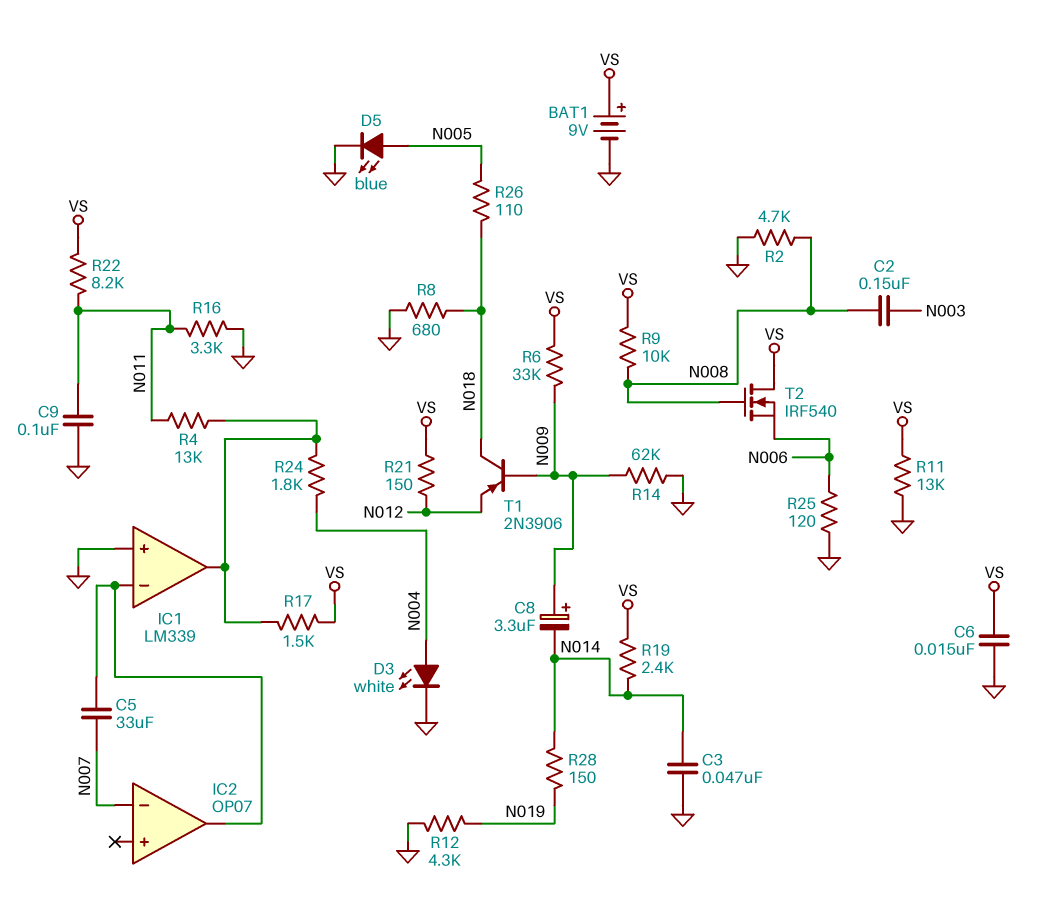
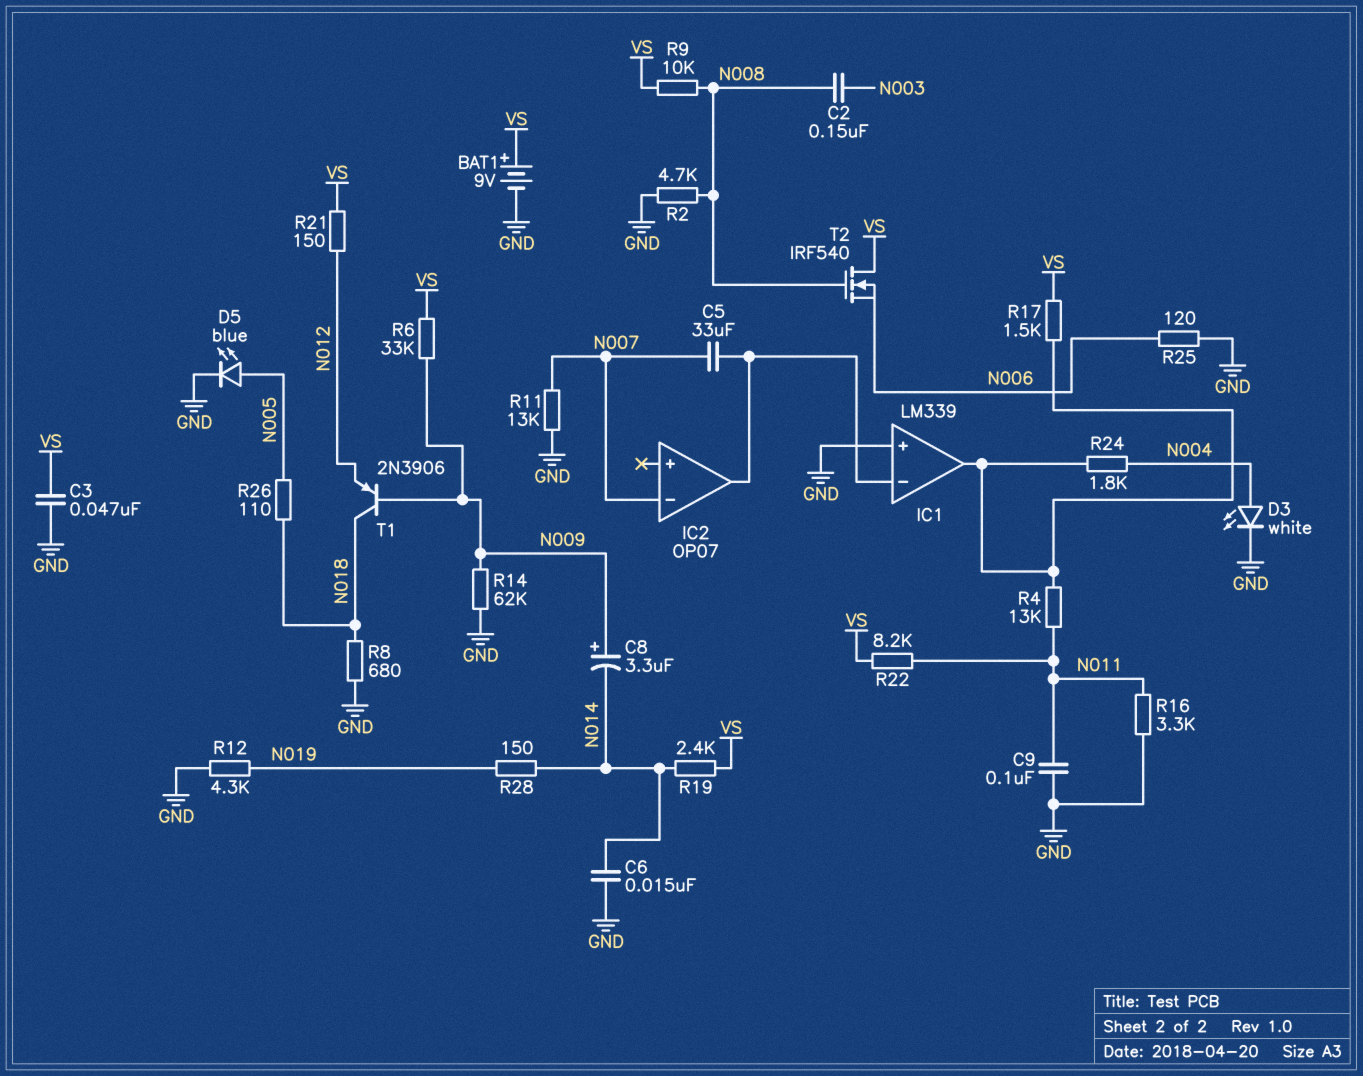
C3: 47nF (GND, N014) -> 47nF (GND, VS)
C6: 15nF (GND, VS) -> 15nF (GND, N014)
R11: 13k (GND, VS) -> 13k (GND, N007)

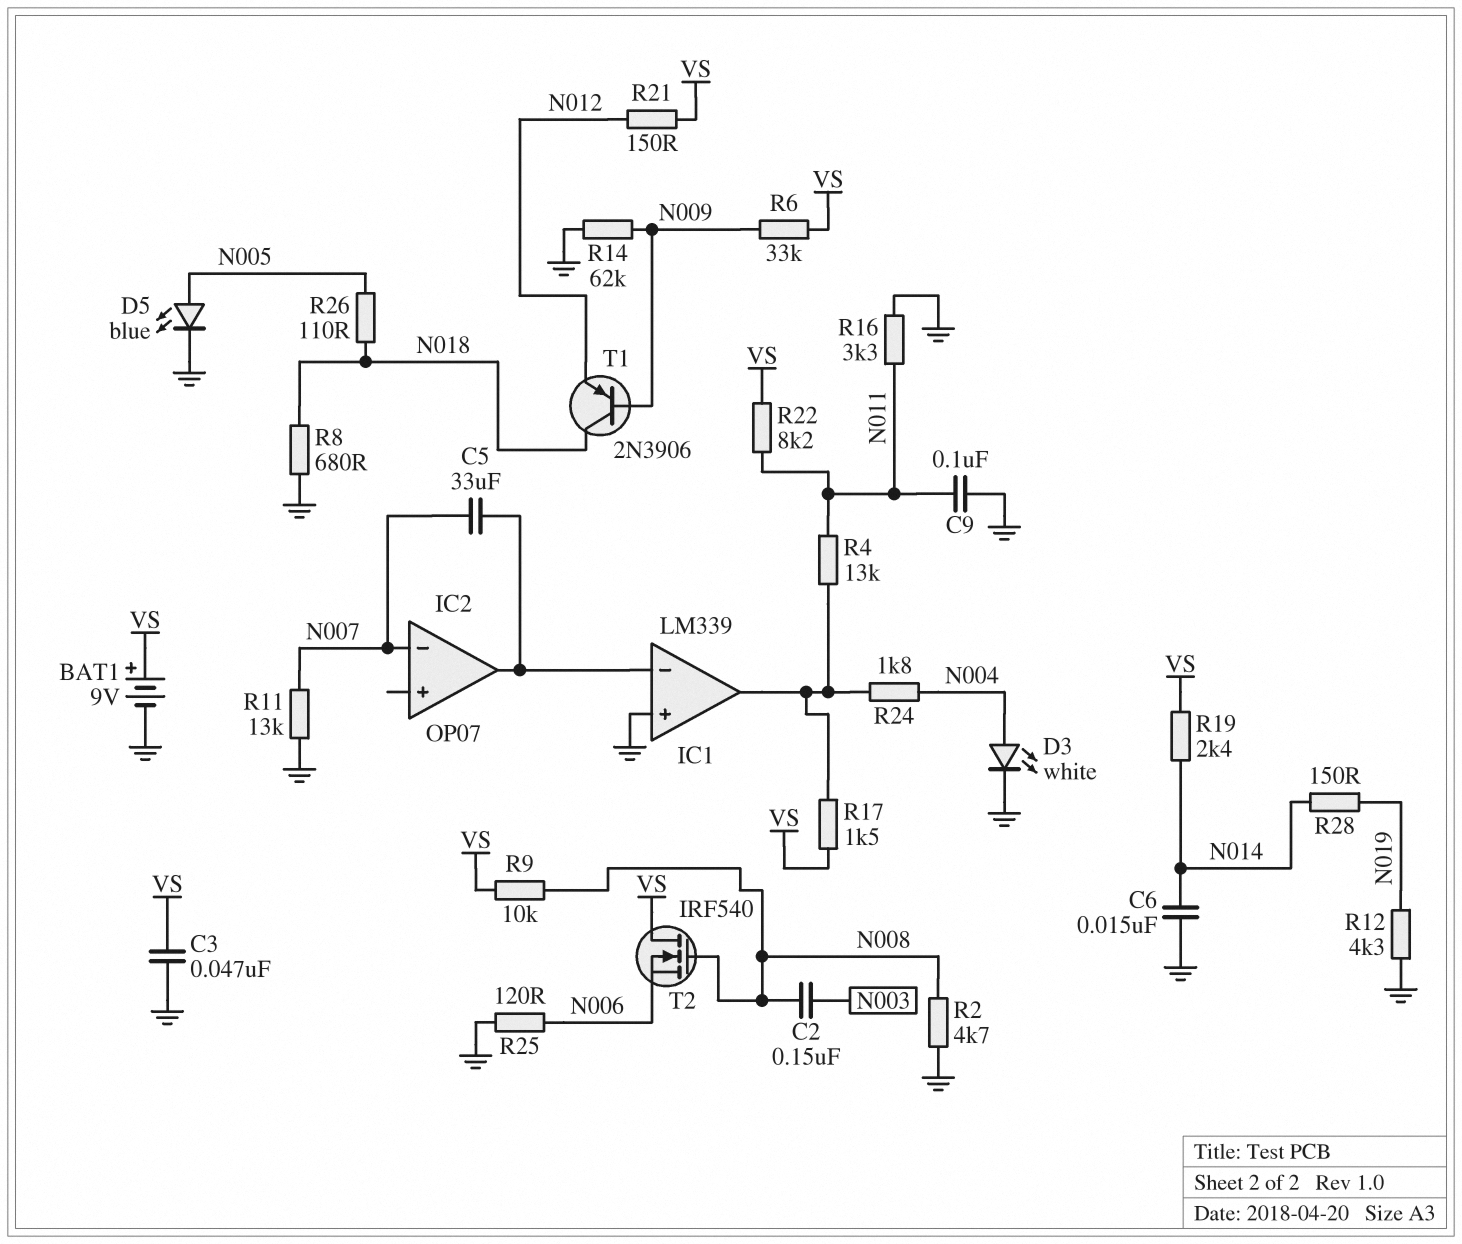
C8: 3.3uF (plus N009, minus N014) -> none

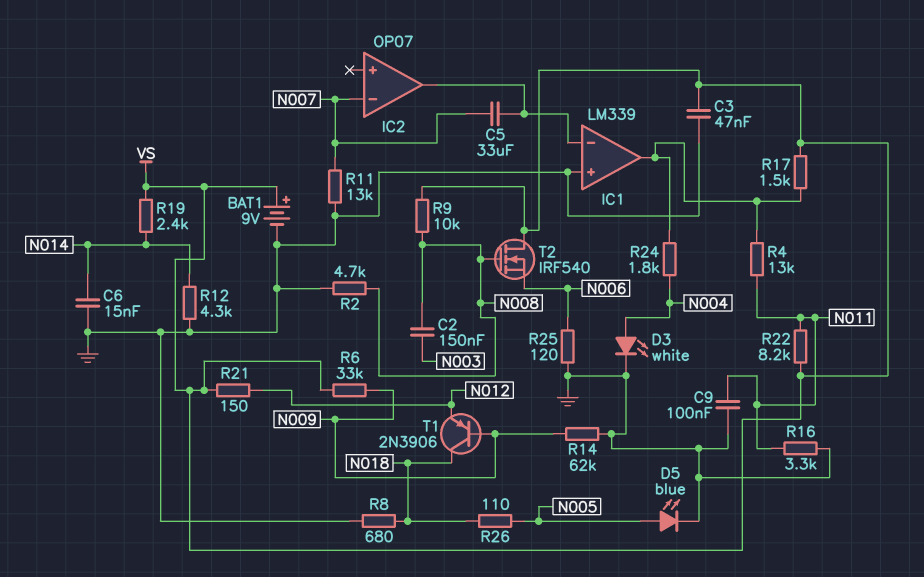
R12: 4.3k (GND, N019) -> 4.3k (GND, N014)
R28: 150 (N014, N019) -> none

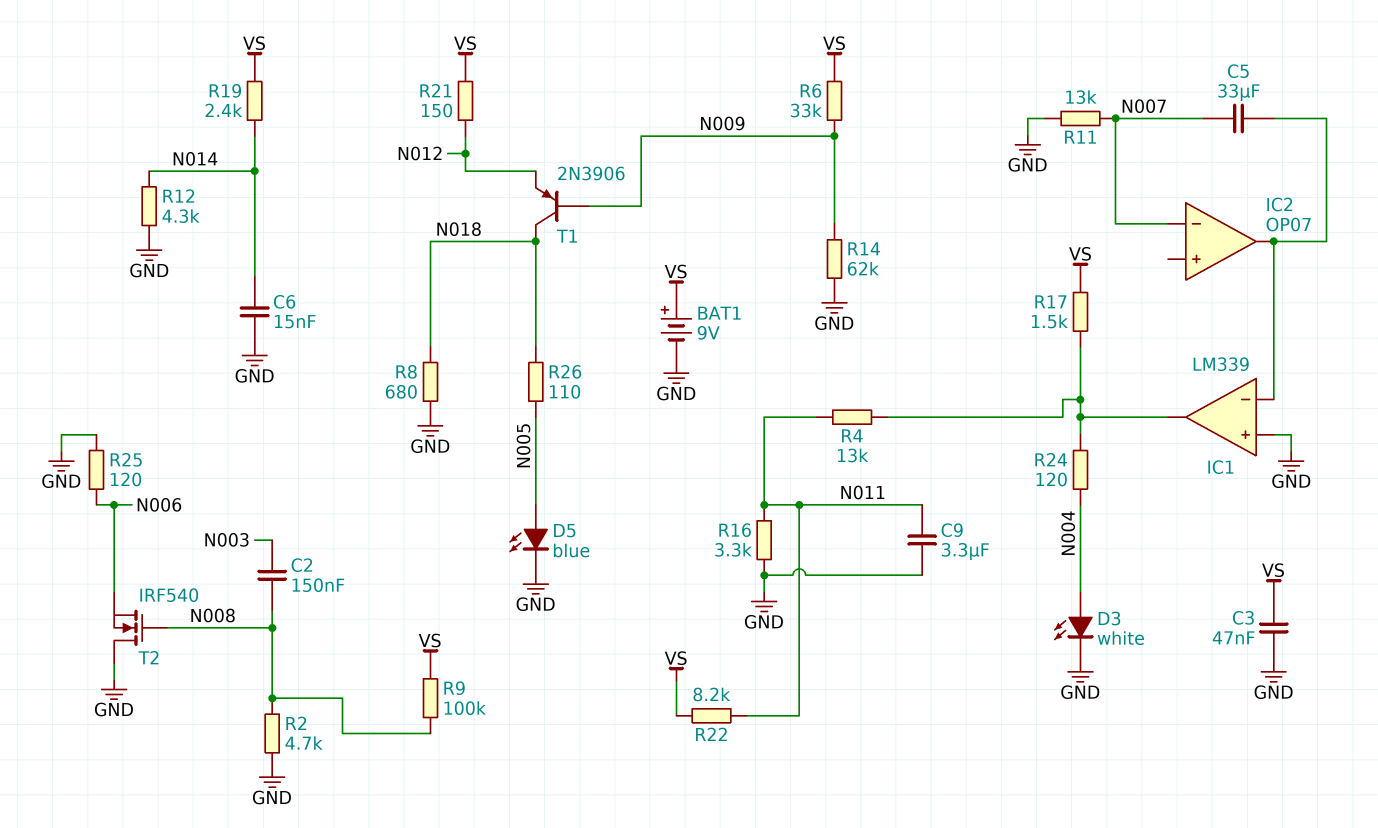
C9: 100nF (GND, N011) -> 3.3uF (GND, N011)
R9: 10k (N008, VS) -> 100k (N008, VS)
R24: 1.8k (IC1/out, N004) -> 120 (IC1/out, N004)
T2: NMOS IRF540 (G N008, D VS, S N006) -> NMOS IRF540 (G N008, D GND, S N006)

